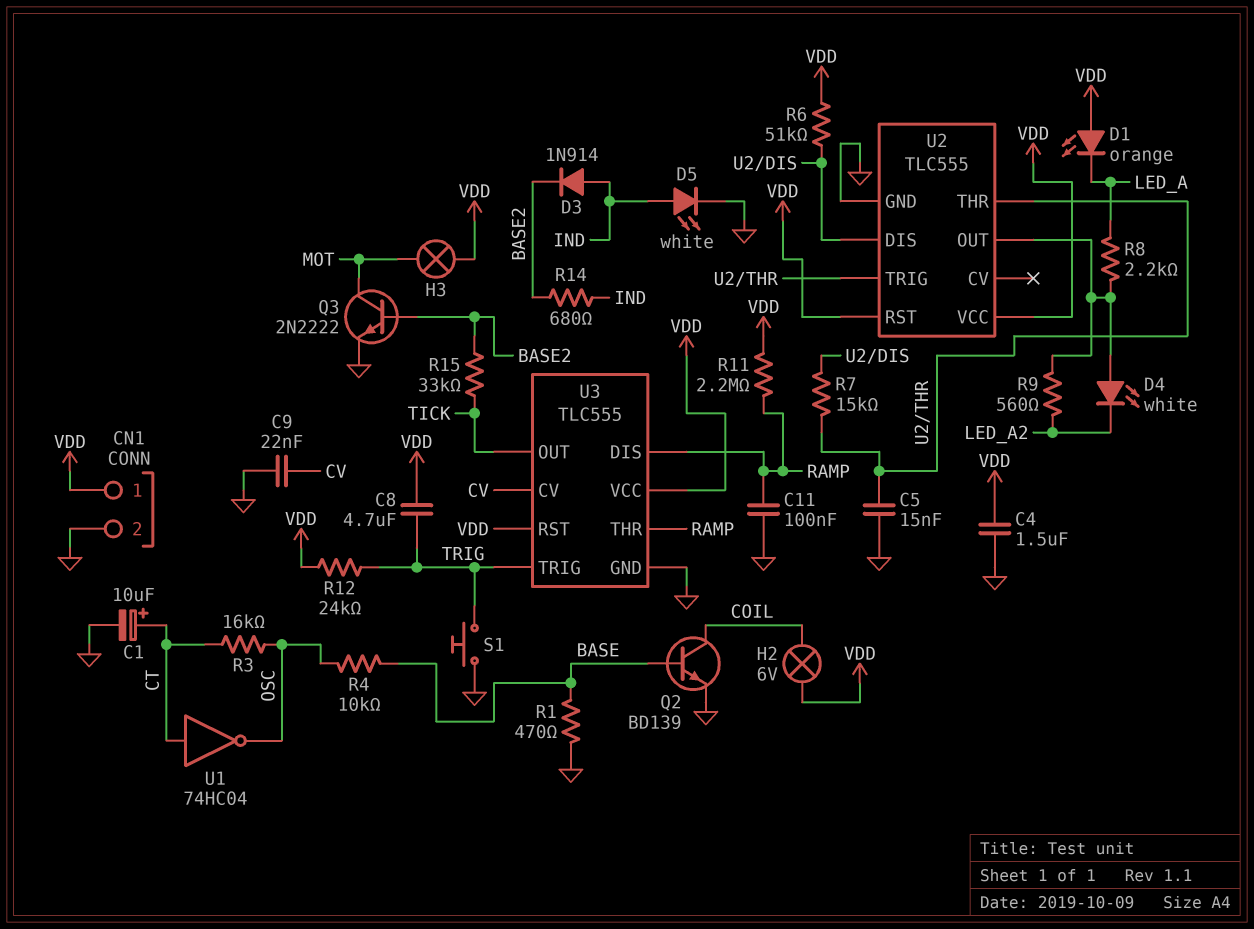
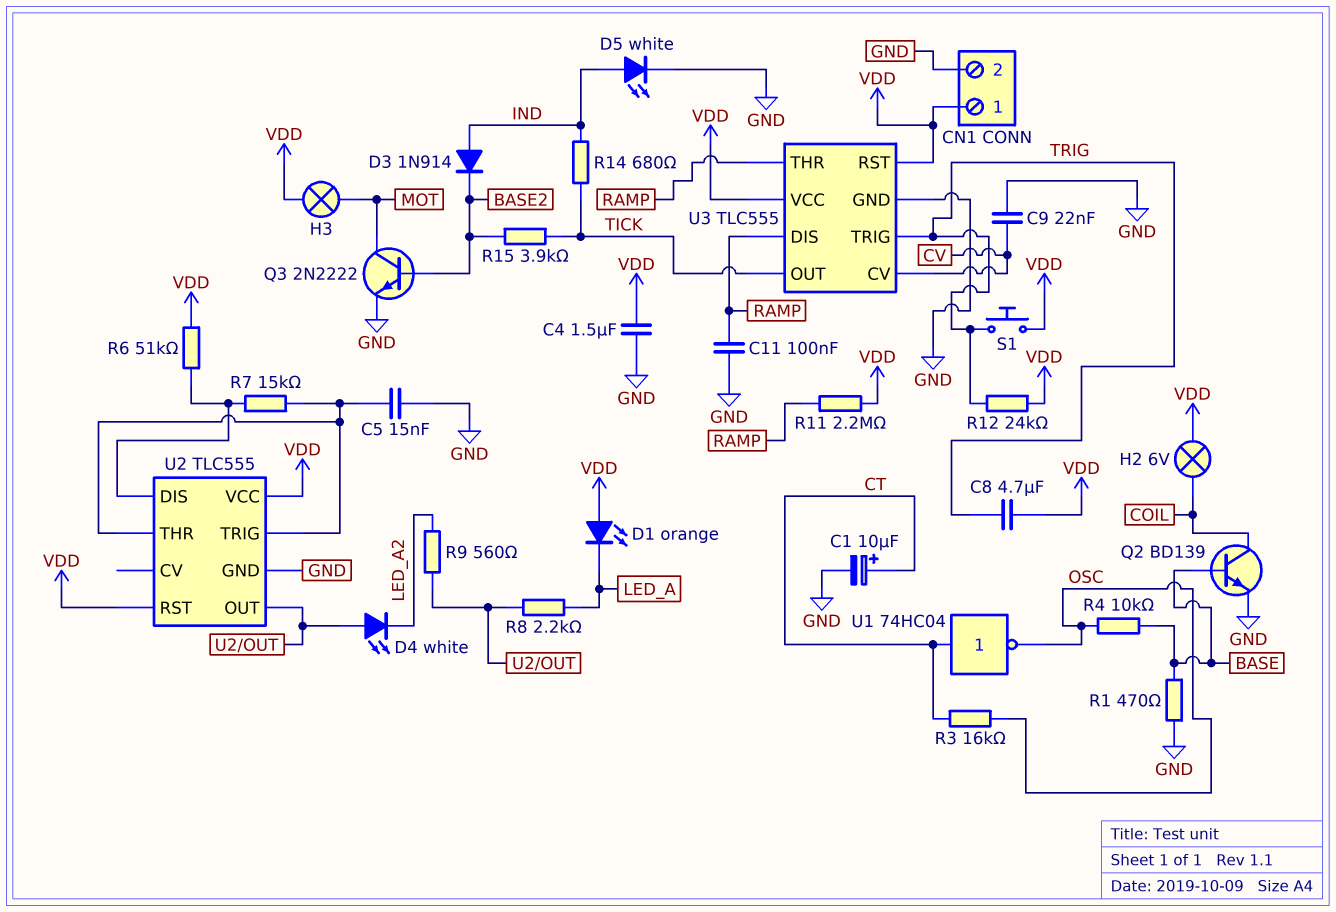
R14: 680 (BASE2, IND) -> 680 (IND, TICK)
R15: 33k (BASE2, TICK) -> 3.9k (BASE2, TICK)
S1: button (GND, TRIG) -> button (TRIG, VDD)

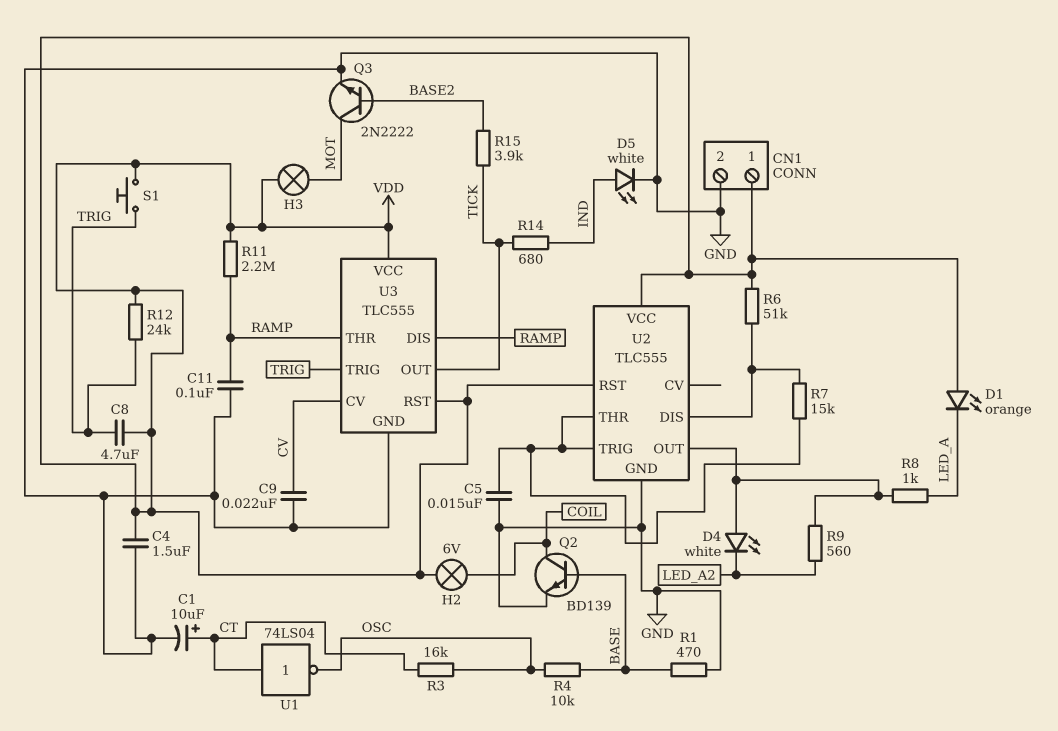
D3: diode 1N914 (A IND, K BASE2) -> none
R8: 2.2k (LED_A, U2/OUT) -> 1k (LED_A, U2/OUT)
U1: NOT 74HC04 (in CT, out OSC) -> NOT 74LS04 (in CT, out OSC)

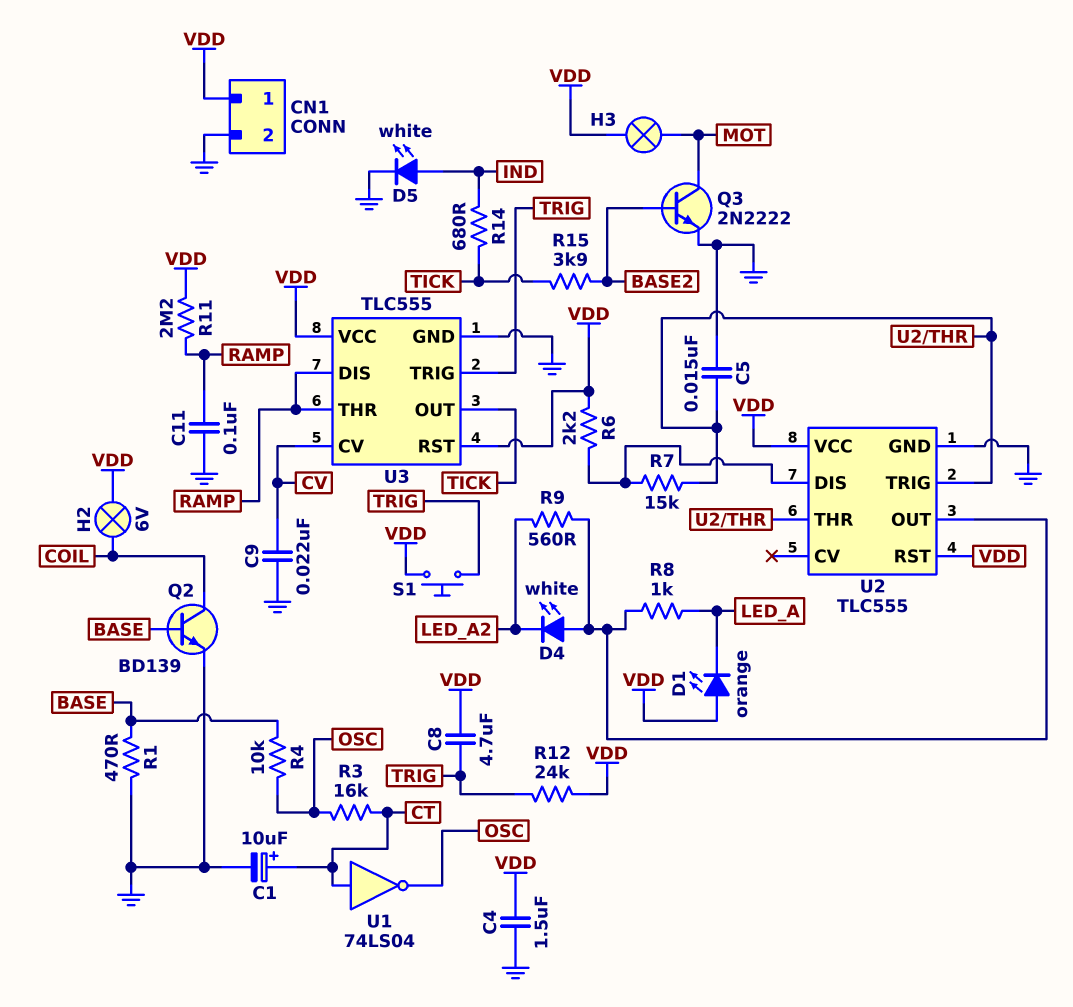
R6: 51k (U2/DIS, VDD) -> 2.2k (U2/DIS, VDD)

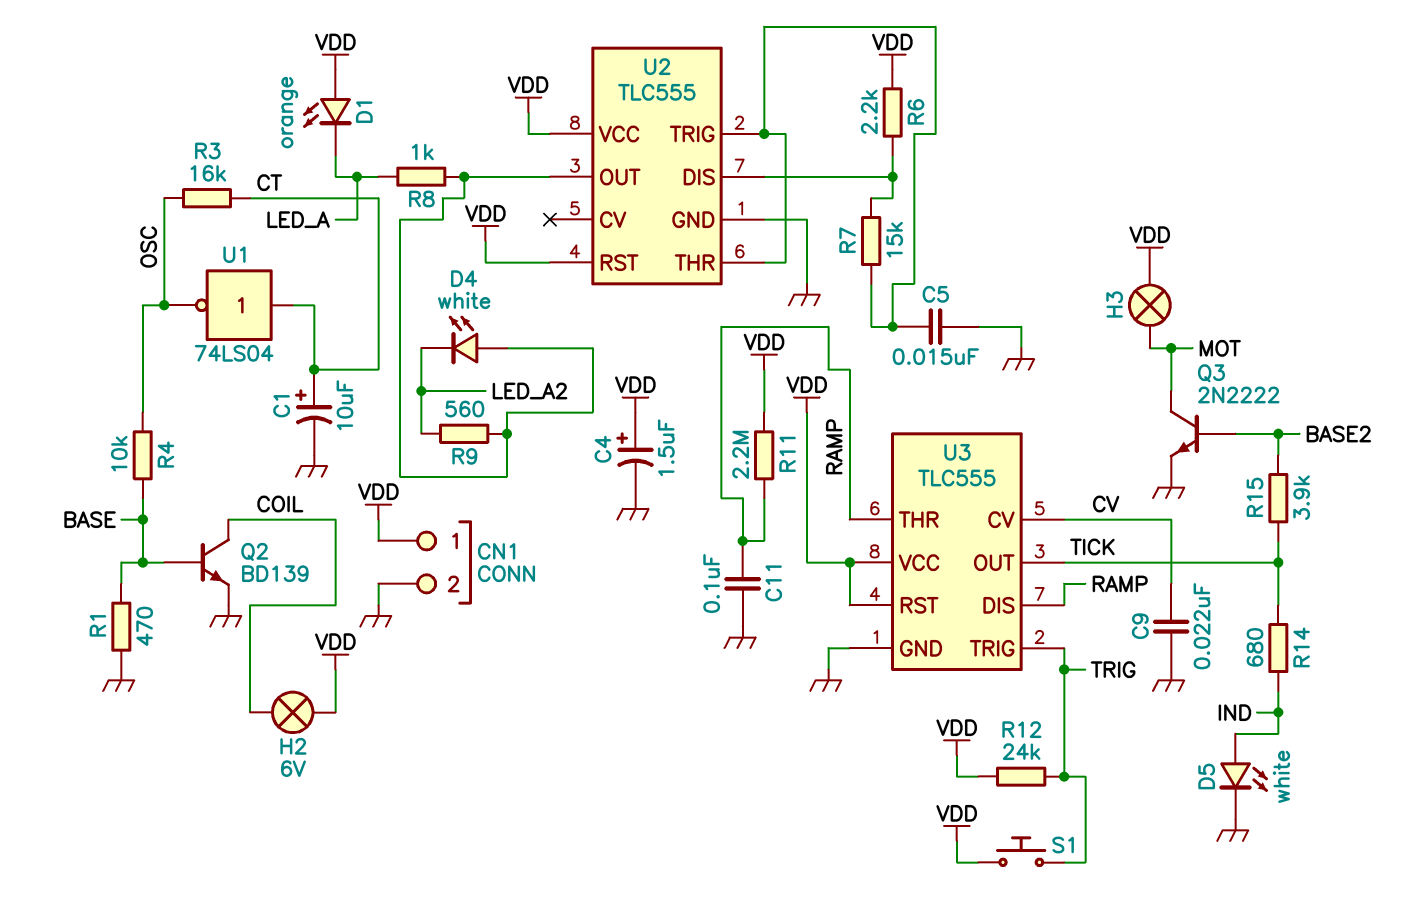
C4: 1.5uF (GND, VDD) -> 1.5uF (plus VDD, minus GND)
C8: 4.7uF (TRIG, VDD) -> none

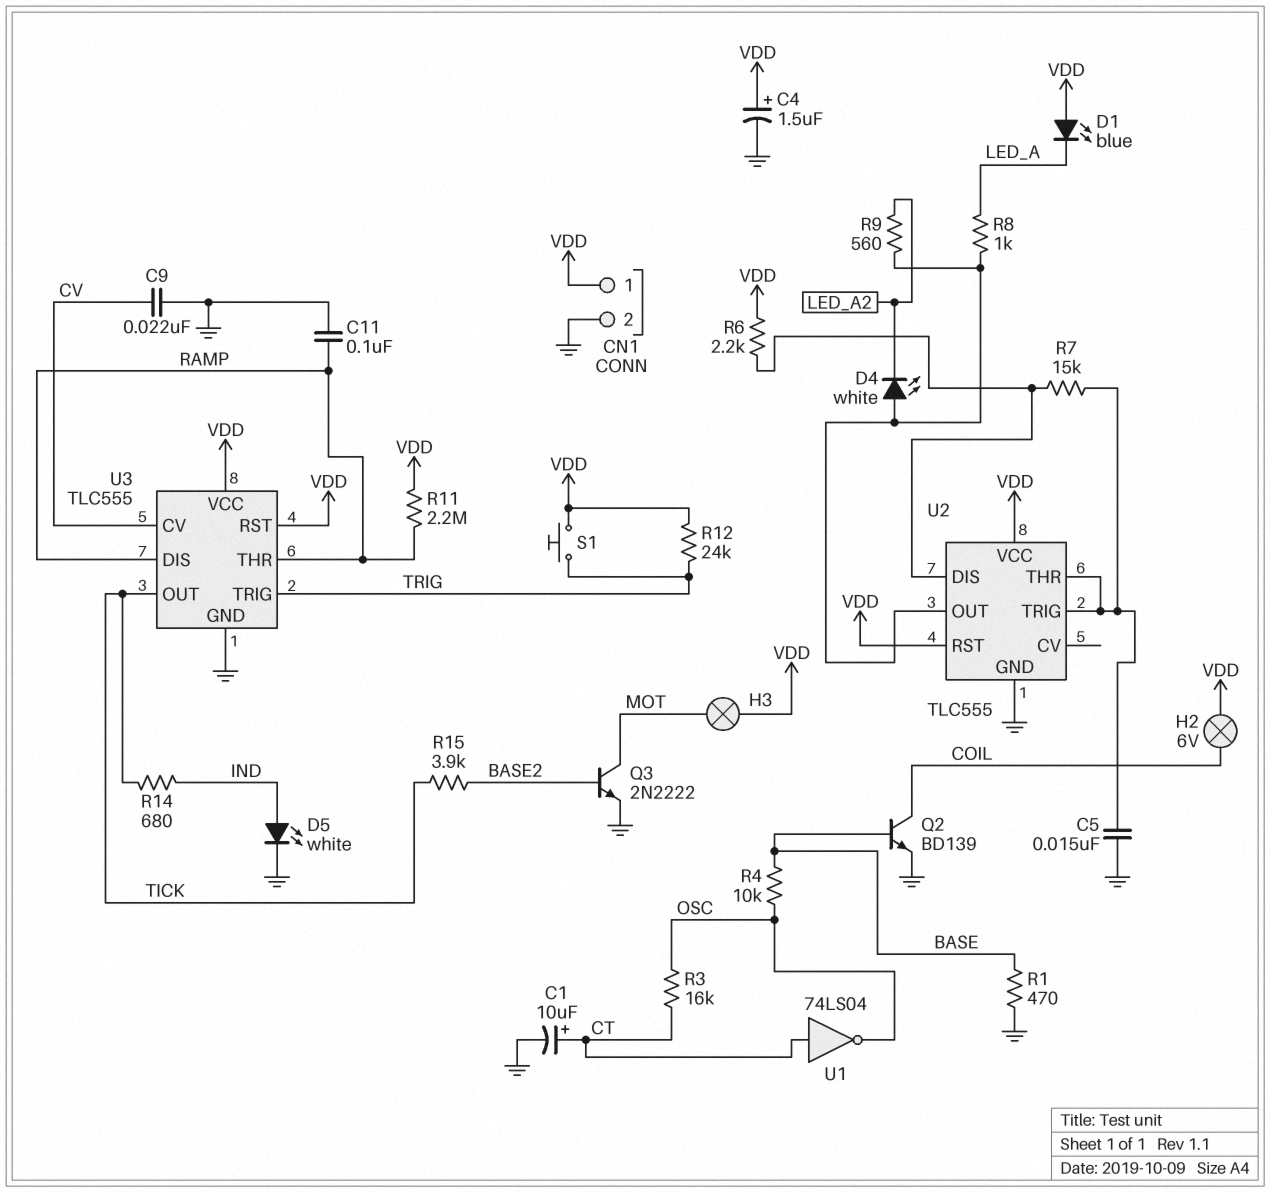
D1: LED orange (A VDD, K LED_A) -> LED blue (A VDD, K LED_A)

